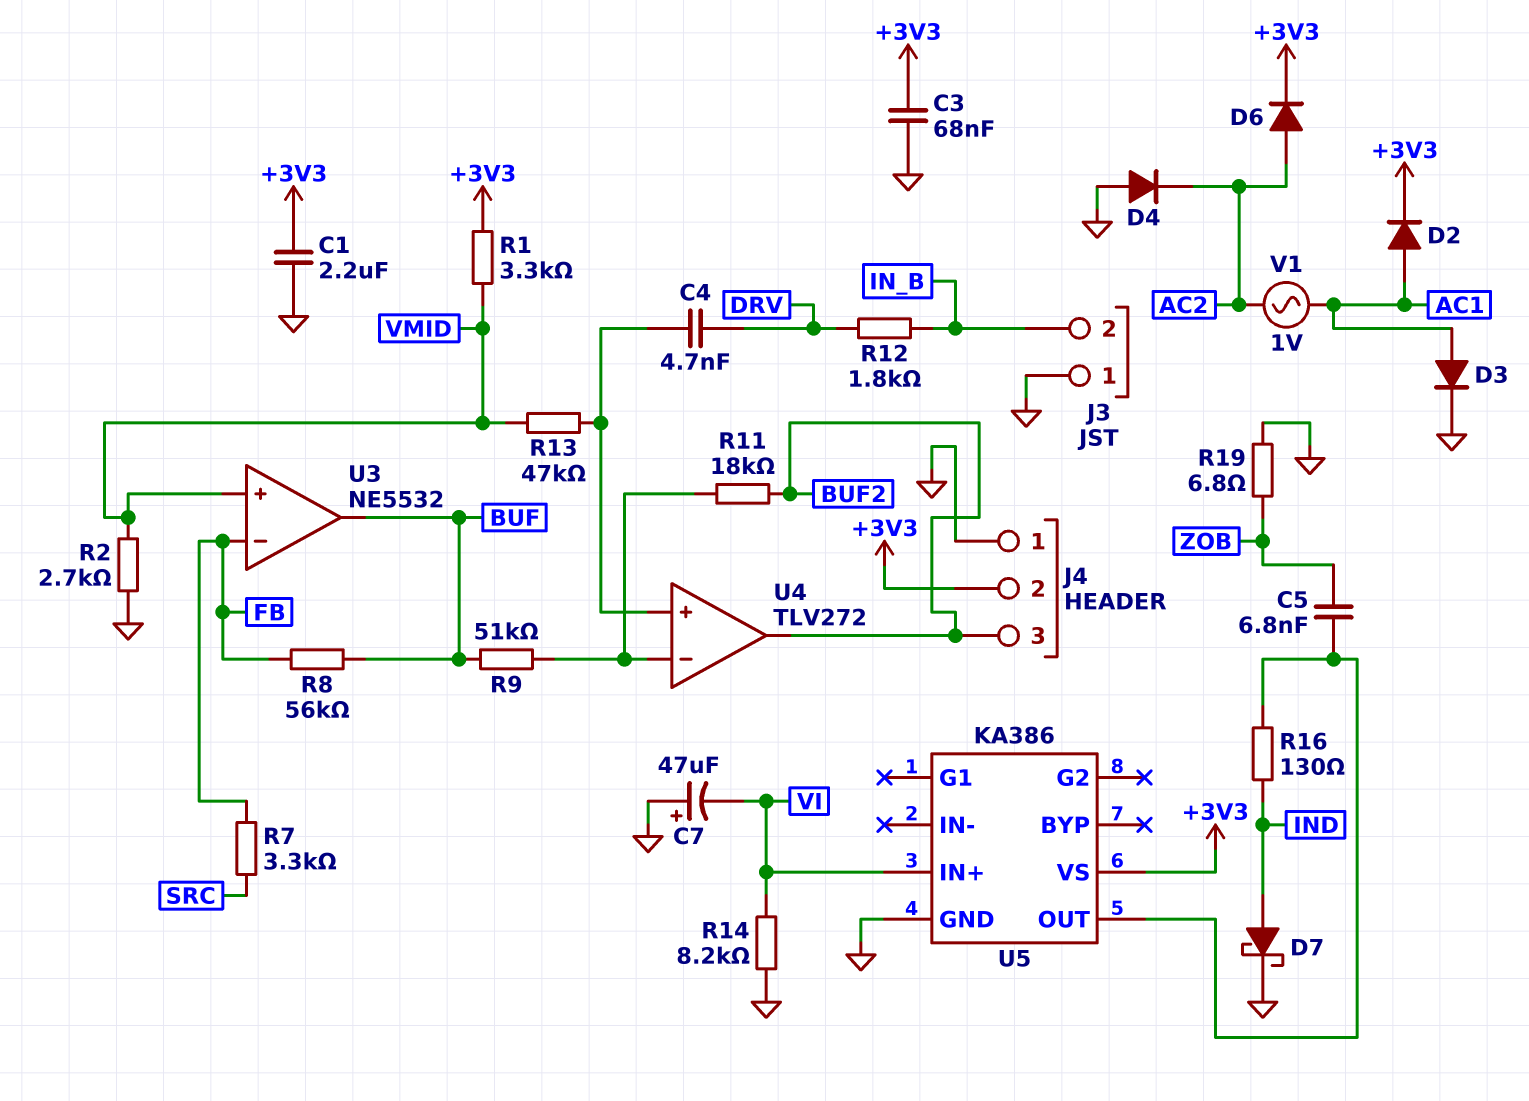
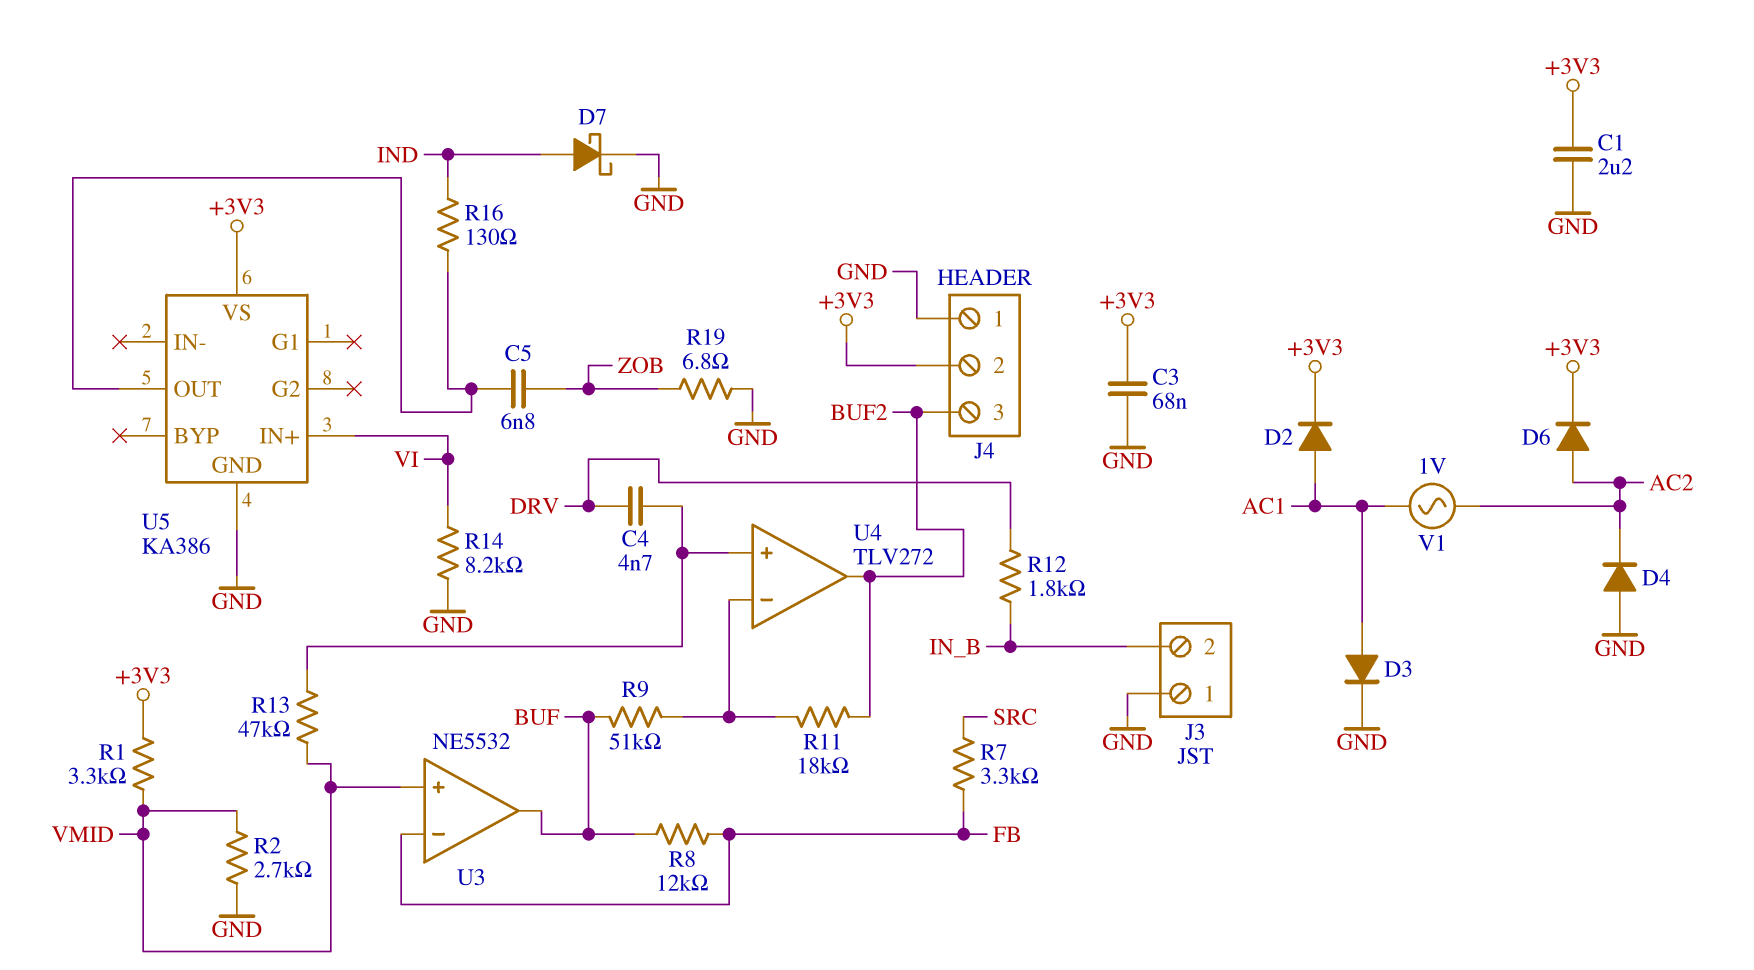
C7: 47uF (plus GND, minus VI) -> none
R8: 56k (BUF, FB) -> 12k (BUF, FB)

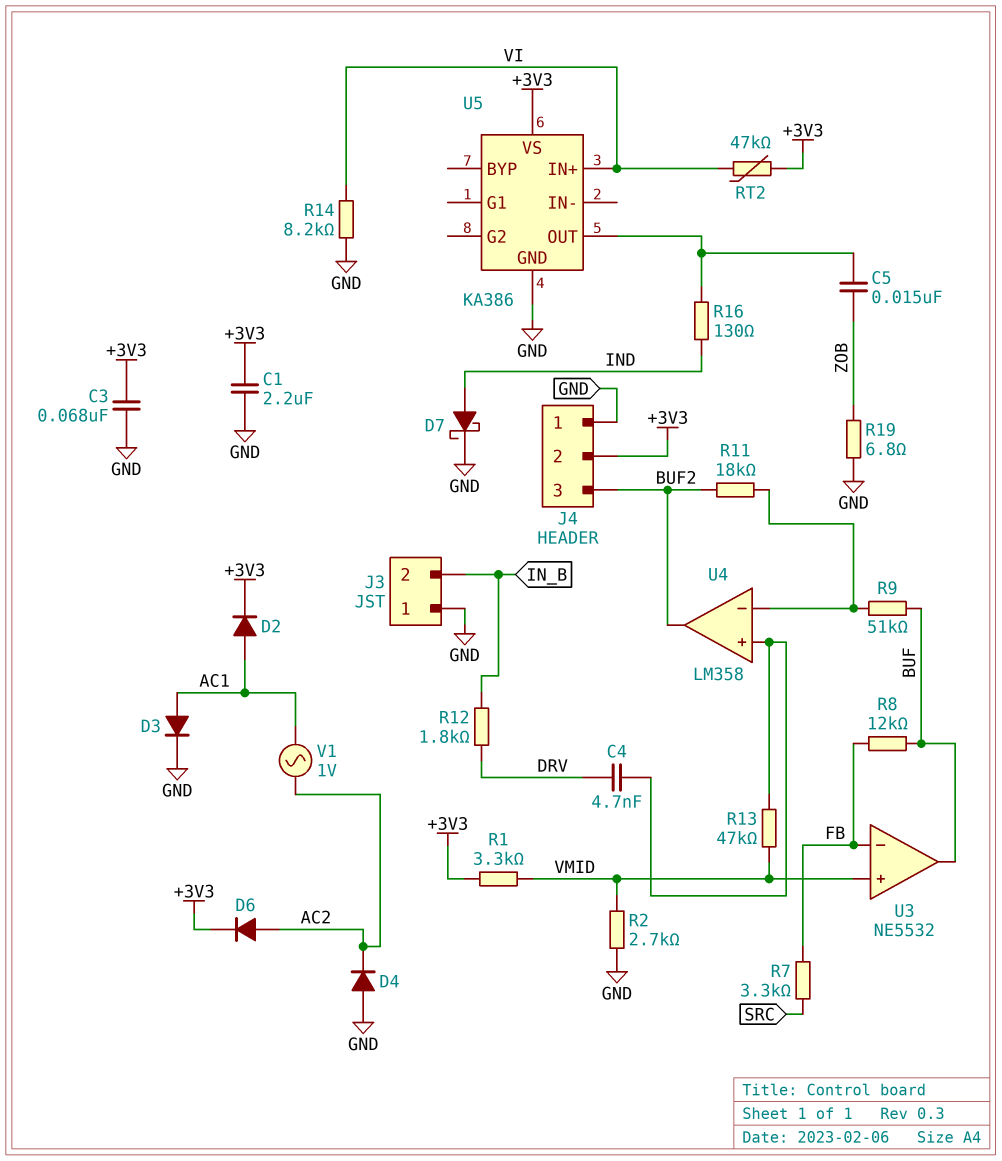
C5: 6.8nF (U5/OUT, ZOB) -> 15nF (U5/OUT, ZOB)
RT2: none -> 47k (+3V3, VI)
U4: TLV272 -> LM358

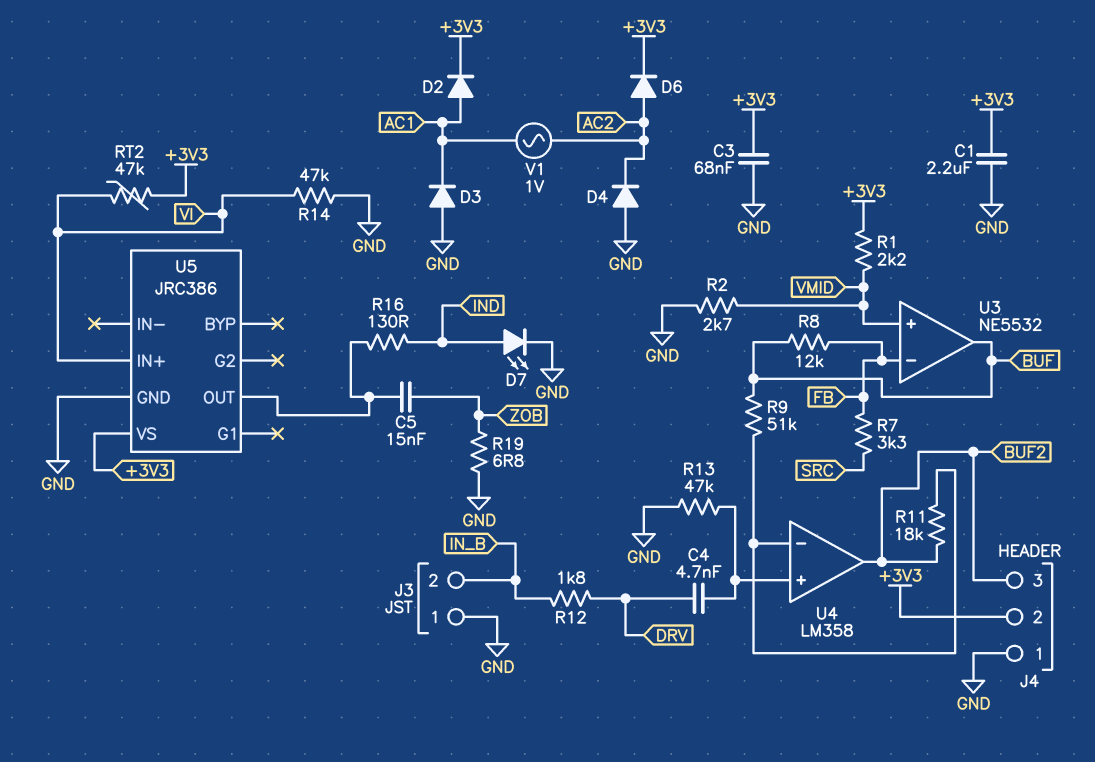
D3: diode (A AC1, K GND) -> diode (A GND, K AC1)
D7: schottky (A IND, K GND) -> LED (A IND, K GND)
R1: 3.3k (+3V3, VMID) -> 2.2k (+3V3, VMID)
R13: 47k (U4/in+, VMID) -> 47k (GND, U4/in+)
R14: 8.2k (GND, VI) -> 47k (GND, VI)
U5: KA386 -> JRC386

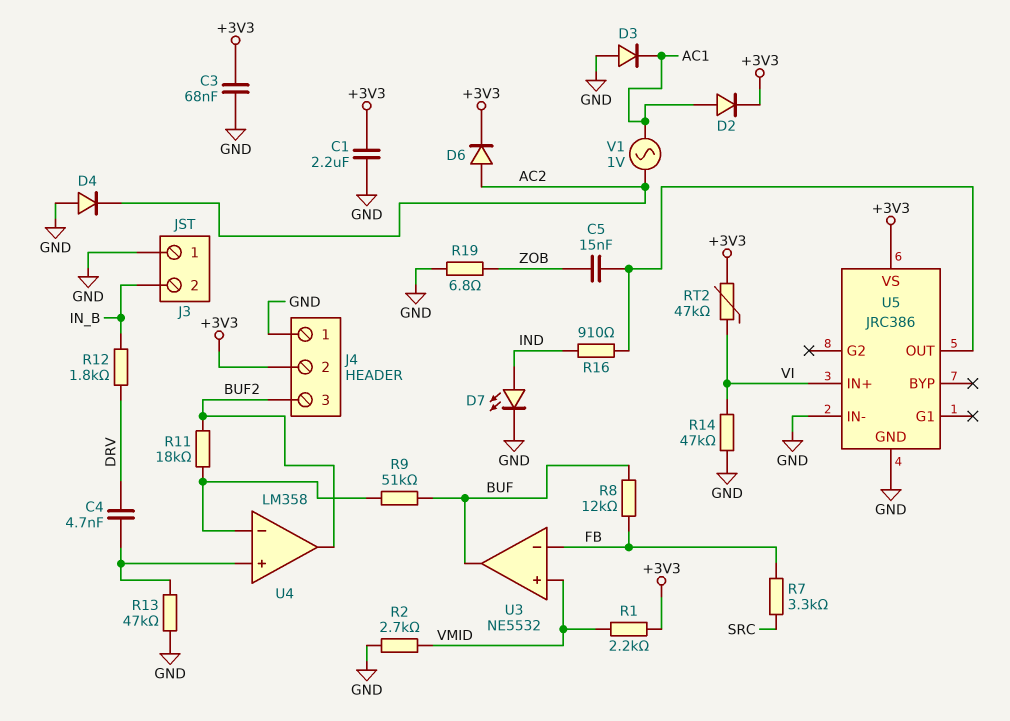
R16: 130 (IND, U5/OUT) -> 910 (IND, U5/OUT)
U5 pin IN-: none -> GND

